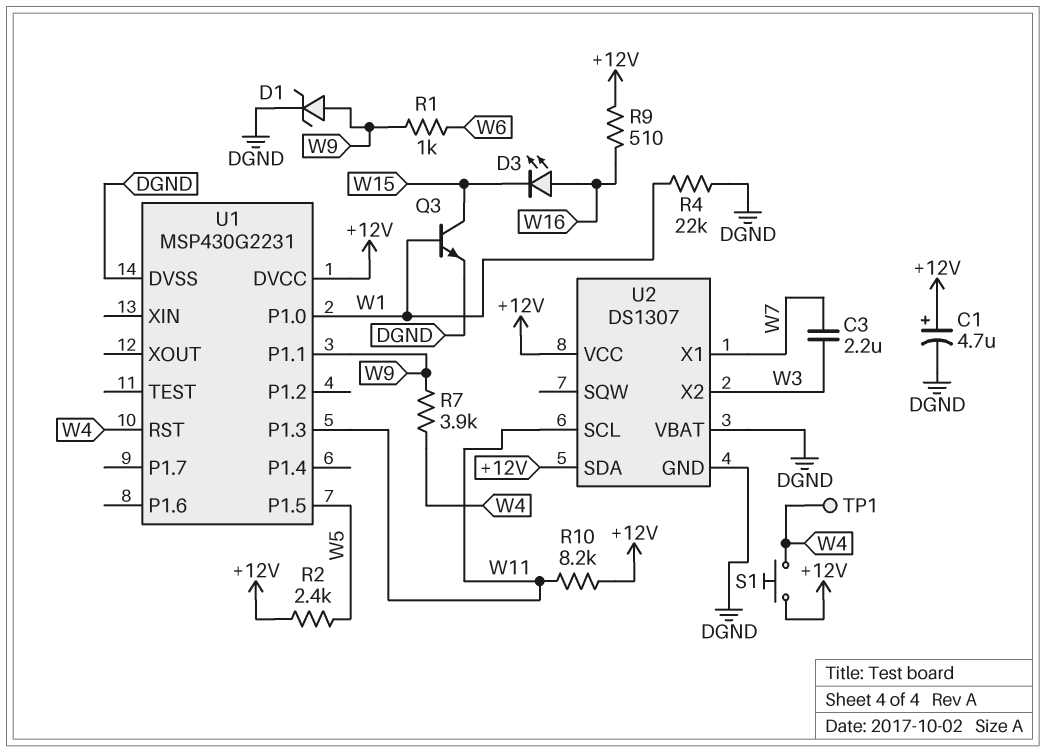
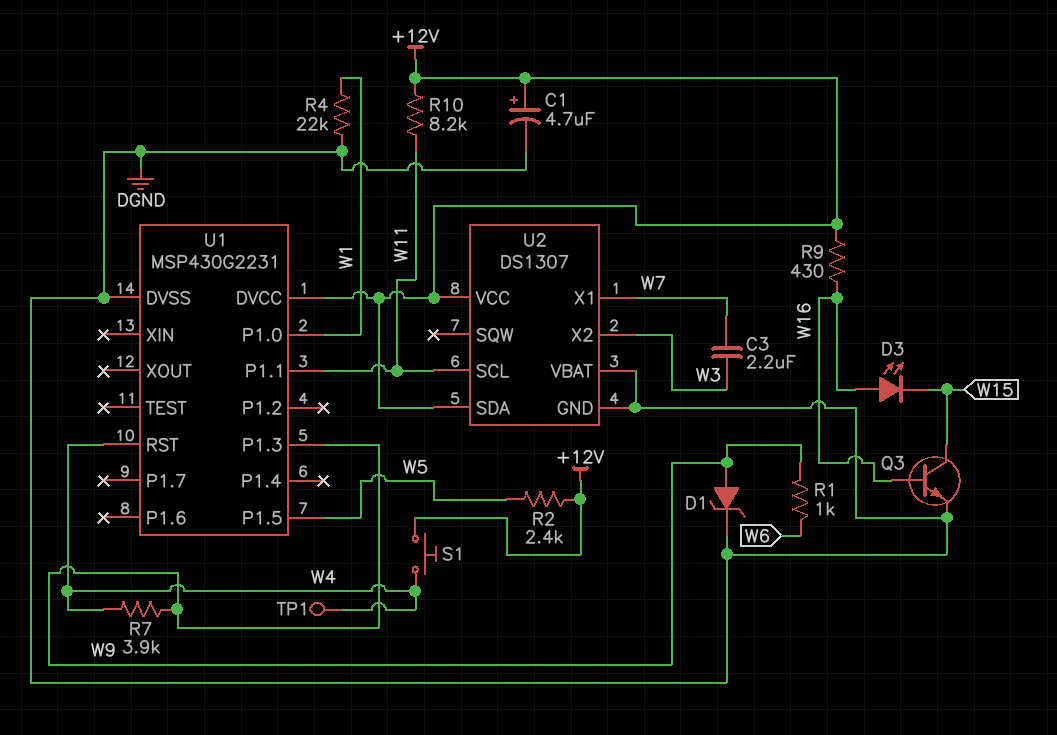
Q3: NPN (B W1, C W15, E DGND) -> NPN (B W16, C W15, E DGND)
R9: 510 (+12V, W16) -> 430 (+12V, W16)
U1 pin P1.1: W9 -> W11
U1 pin P1.3: W11 -> W9

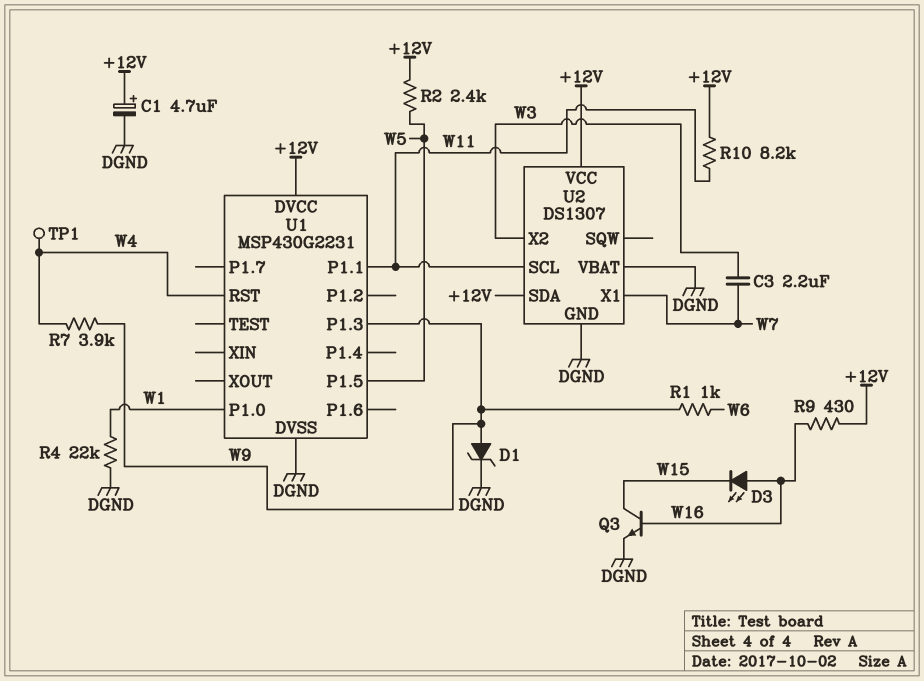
S1: button (+12V, W4) -> none

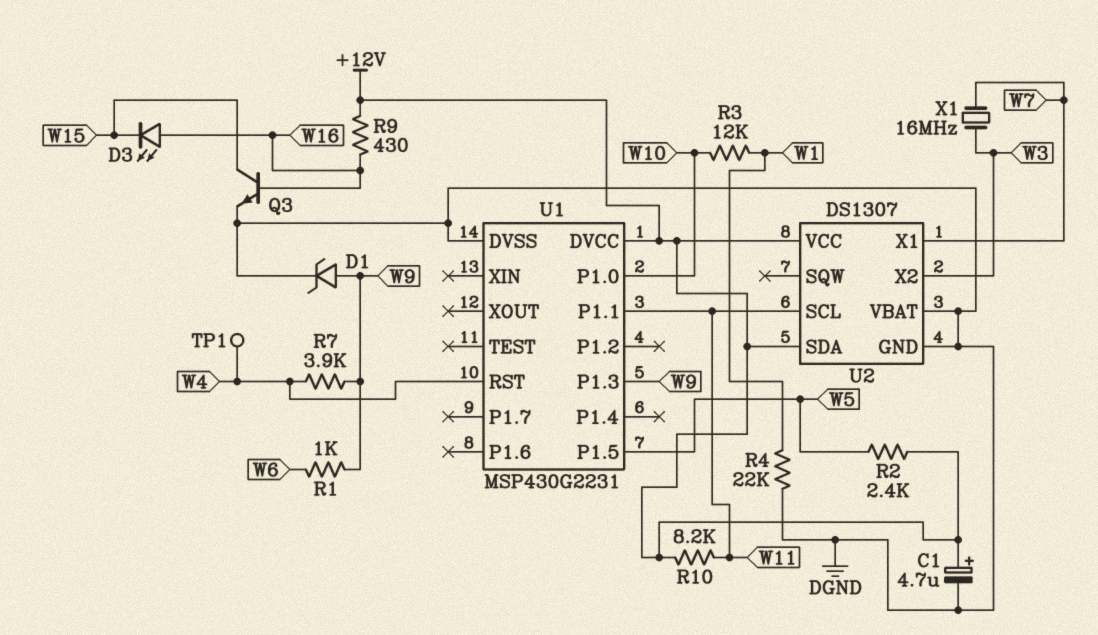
C3: 2.2uF (W3, W7) -> none
R3: none -> 12k (W1, W10)
U1 pin P1.0: W1 -> W10
X1: none -> 16MHz (W3, W7)

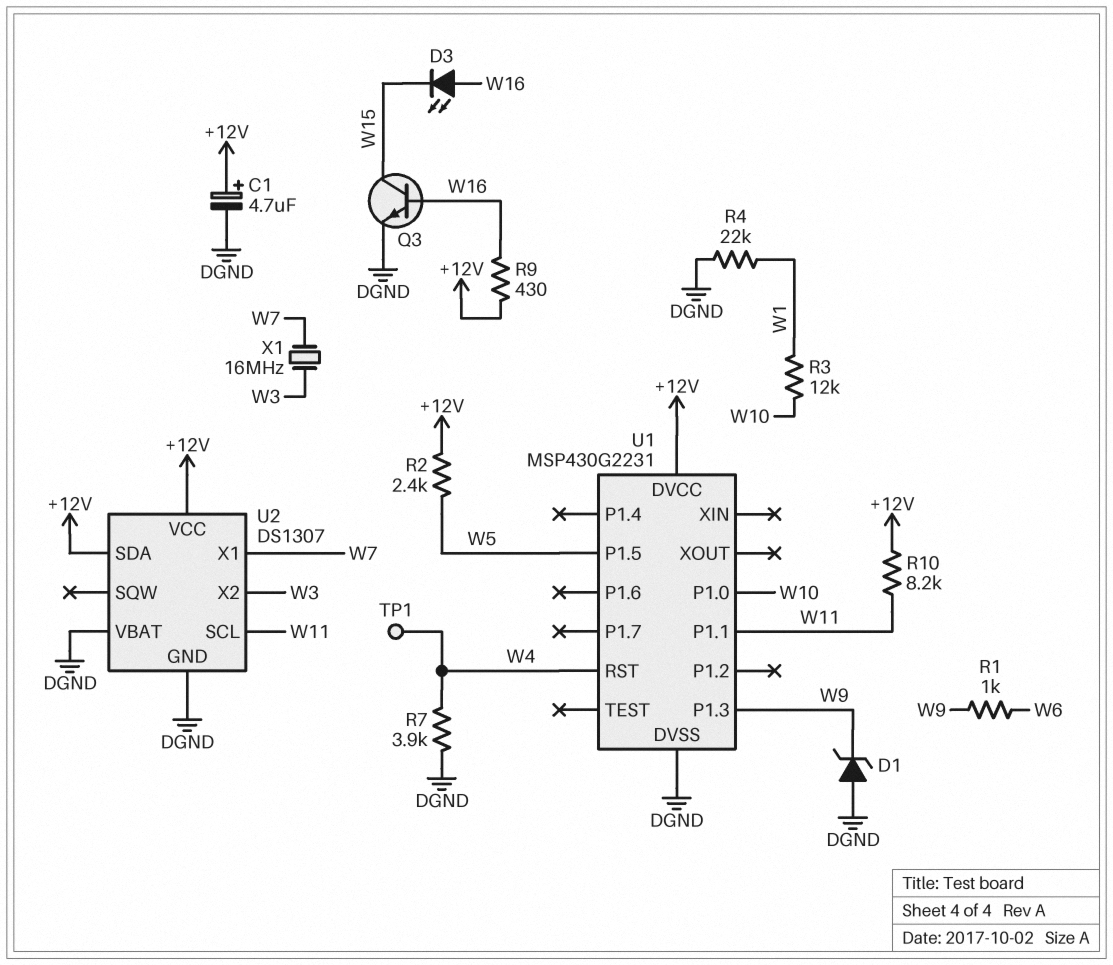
D1: zener (A W9, K DGND) -> zener (A DGND, K W9)
R7: 3.9k (W4, W9) -> 3.9k (DGND, W4)

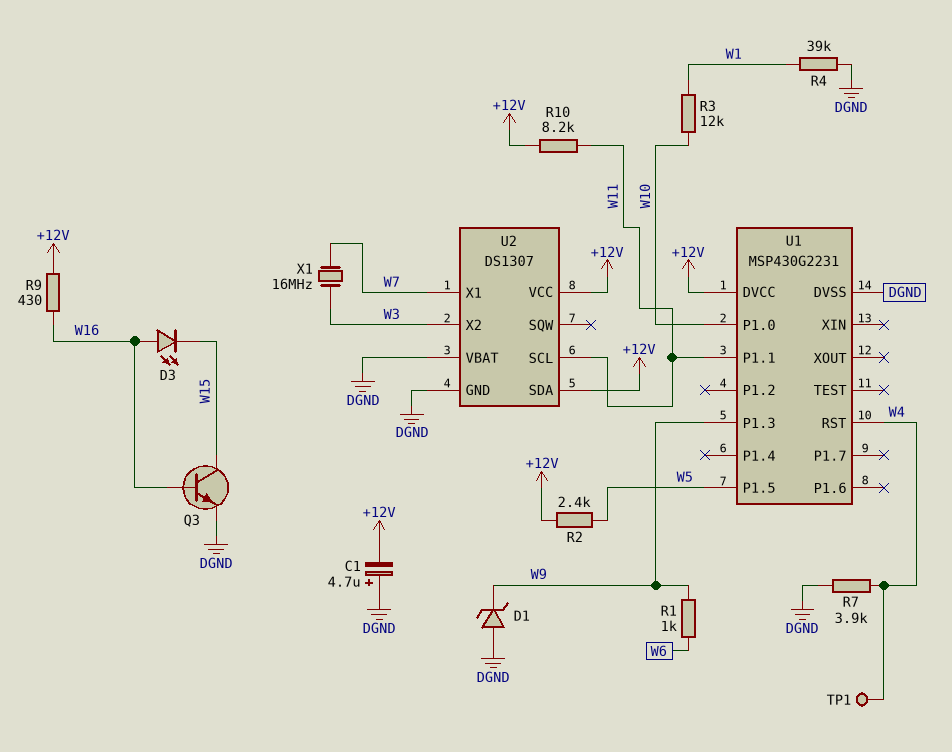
C1: 4.7uF (plus +12V, minus DGND) -> 4.7uF (plus DGND, minus +12V)
R4: 22k (DGND, W1) -> 39k (DGND, W1)

